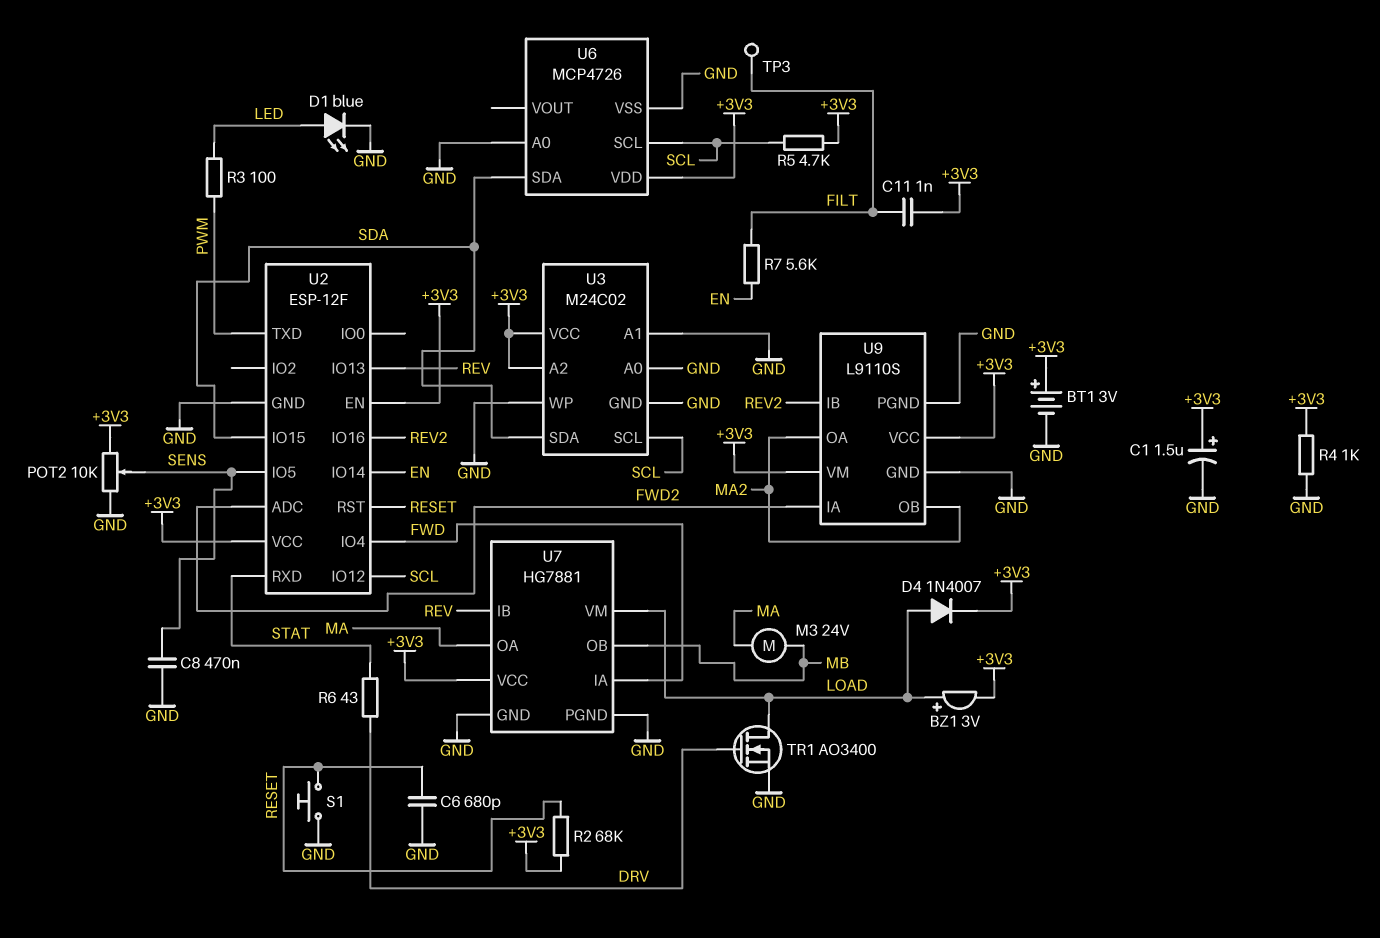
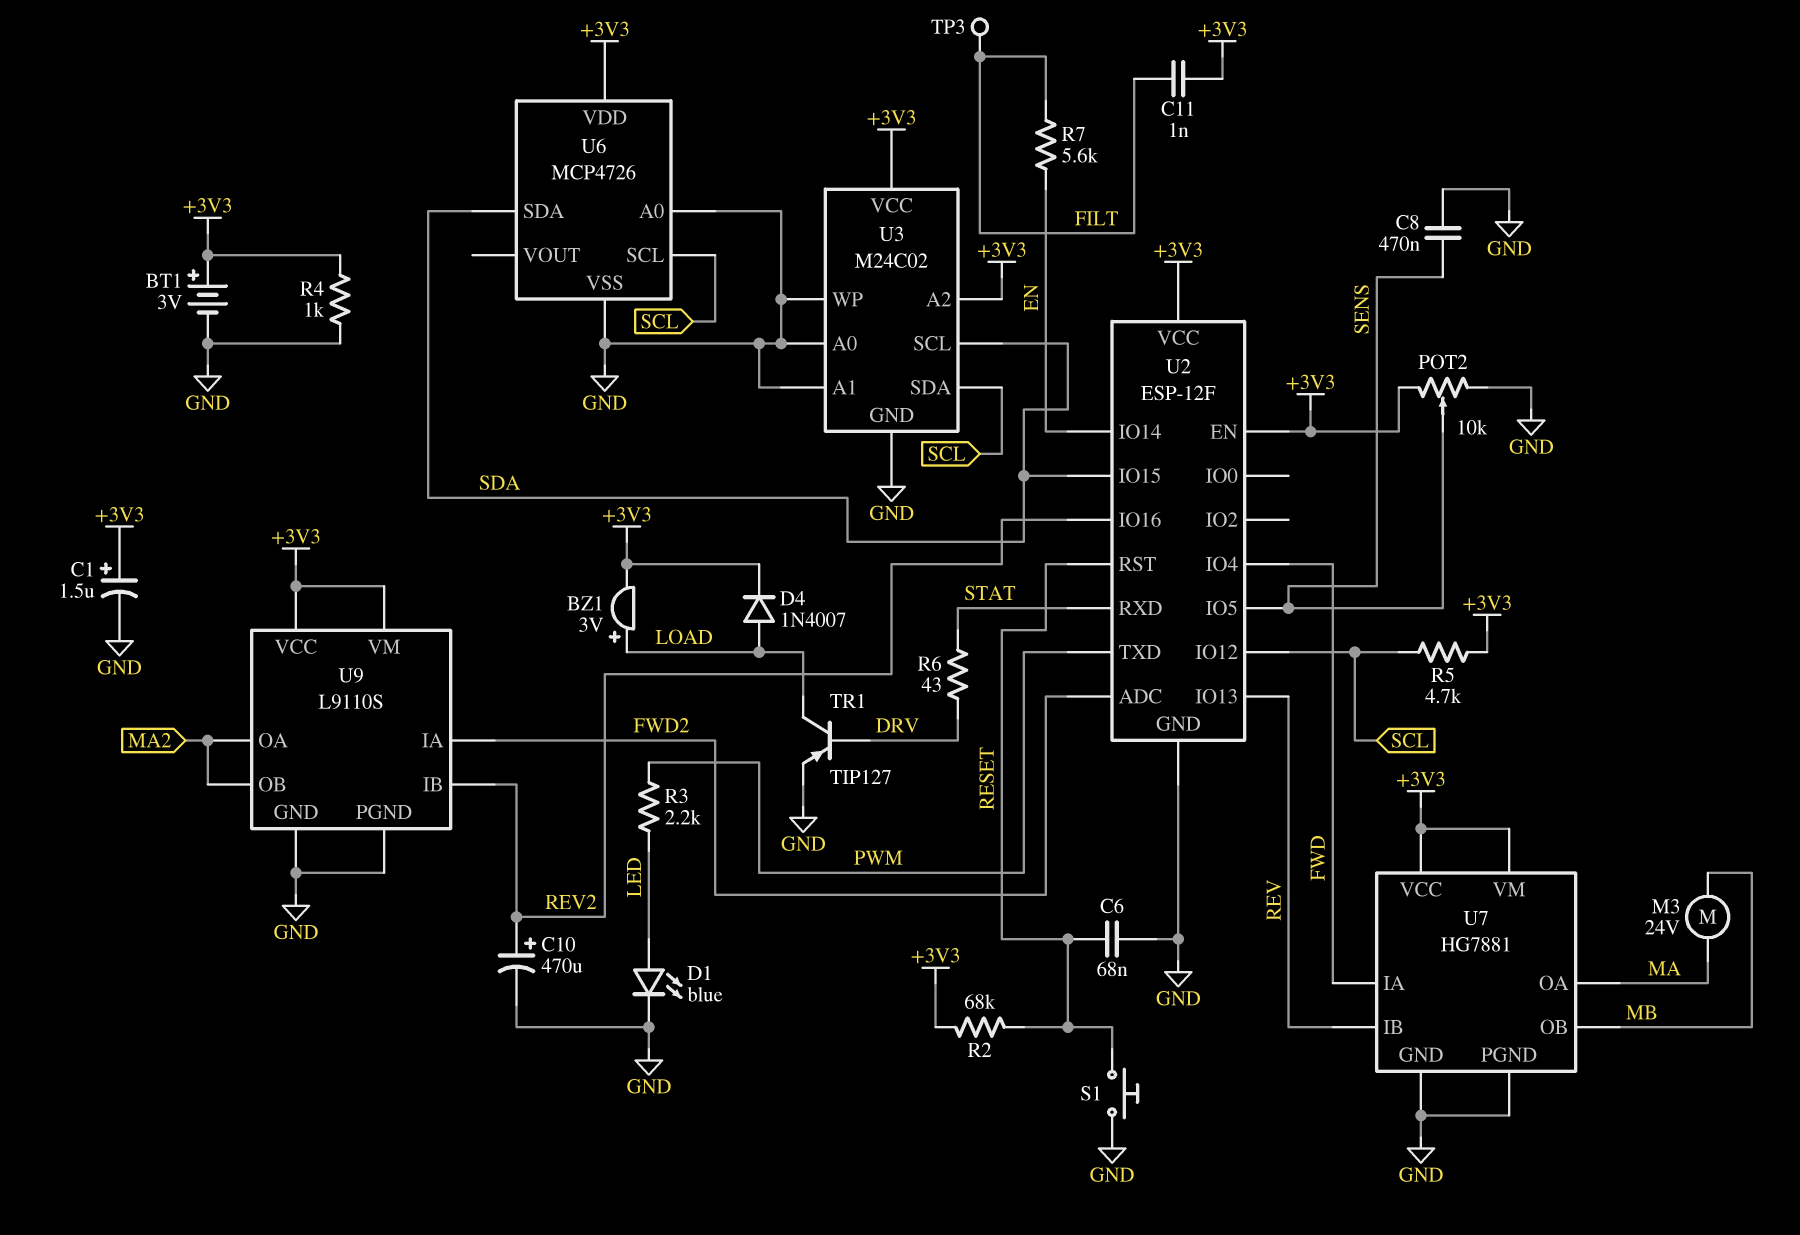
C6: 680pF (GND, RESET) -> 68nF (GND, RESET)
C10: none -> 470uF (plus REV2, minus GND)
R3: 100 (LED, PWM) -> 2.2k (LED, PWM)
TR1: NMOS AO3400 (G DRV, D LOAD, S GND) -> PNP TIP127 (B DRV, C LOAD, E GND)
U3 pin SCL: SCL -> SDA
U3 pin SDA: SDA -> SCL
U7 pin VM: LOAD -> +3V3

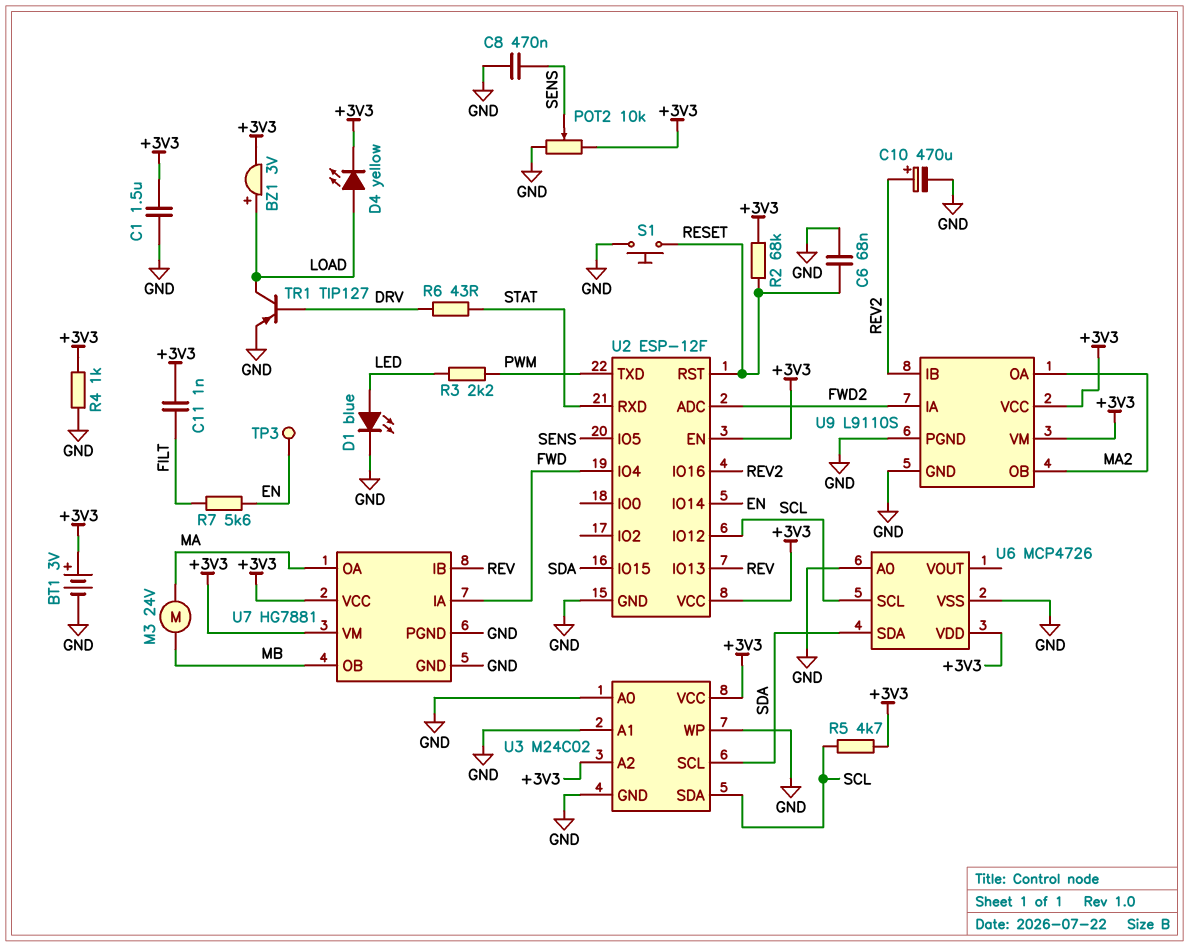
C1: 1.5uF (plus +3V3, minus GND) -> 1.5uF (+3V3, GND)
D4: diode 1N4007 (A LOAD, K +3V3) -> LED yellow (A LOAD, K +3V3)
TP3: test point (FILT) -> test point (EN)

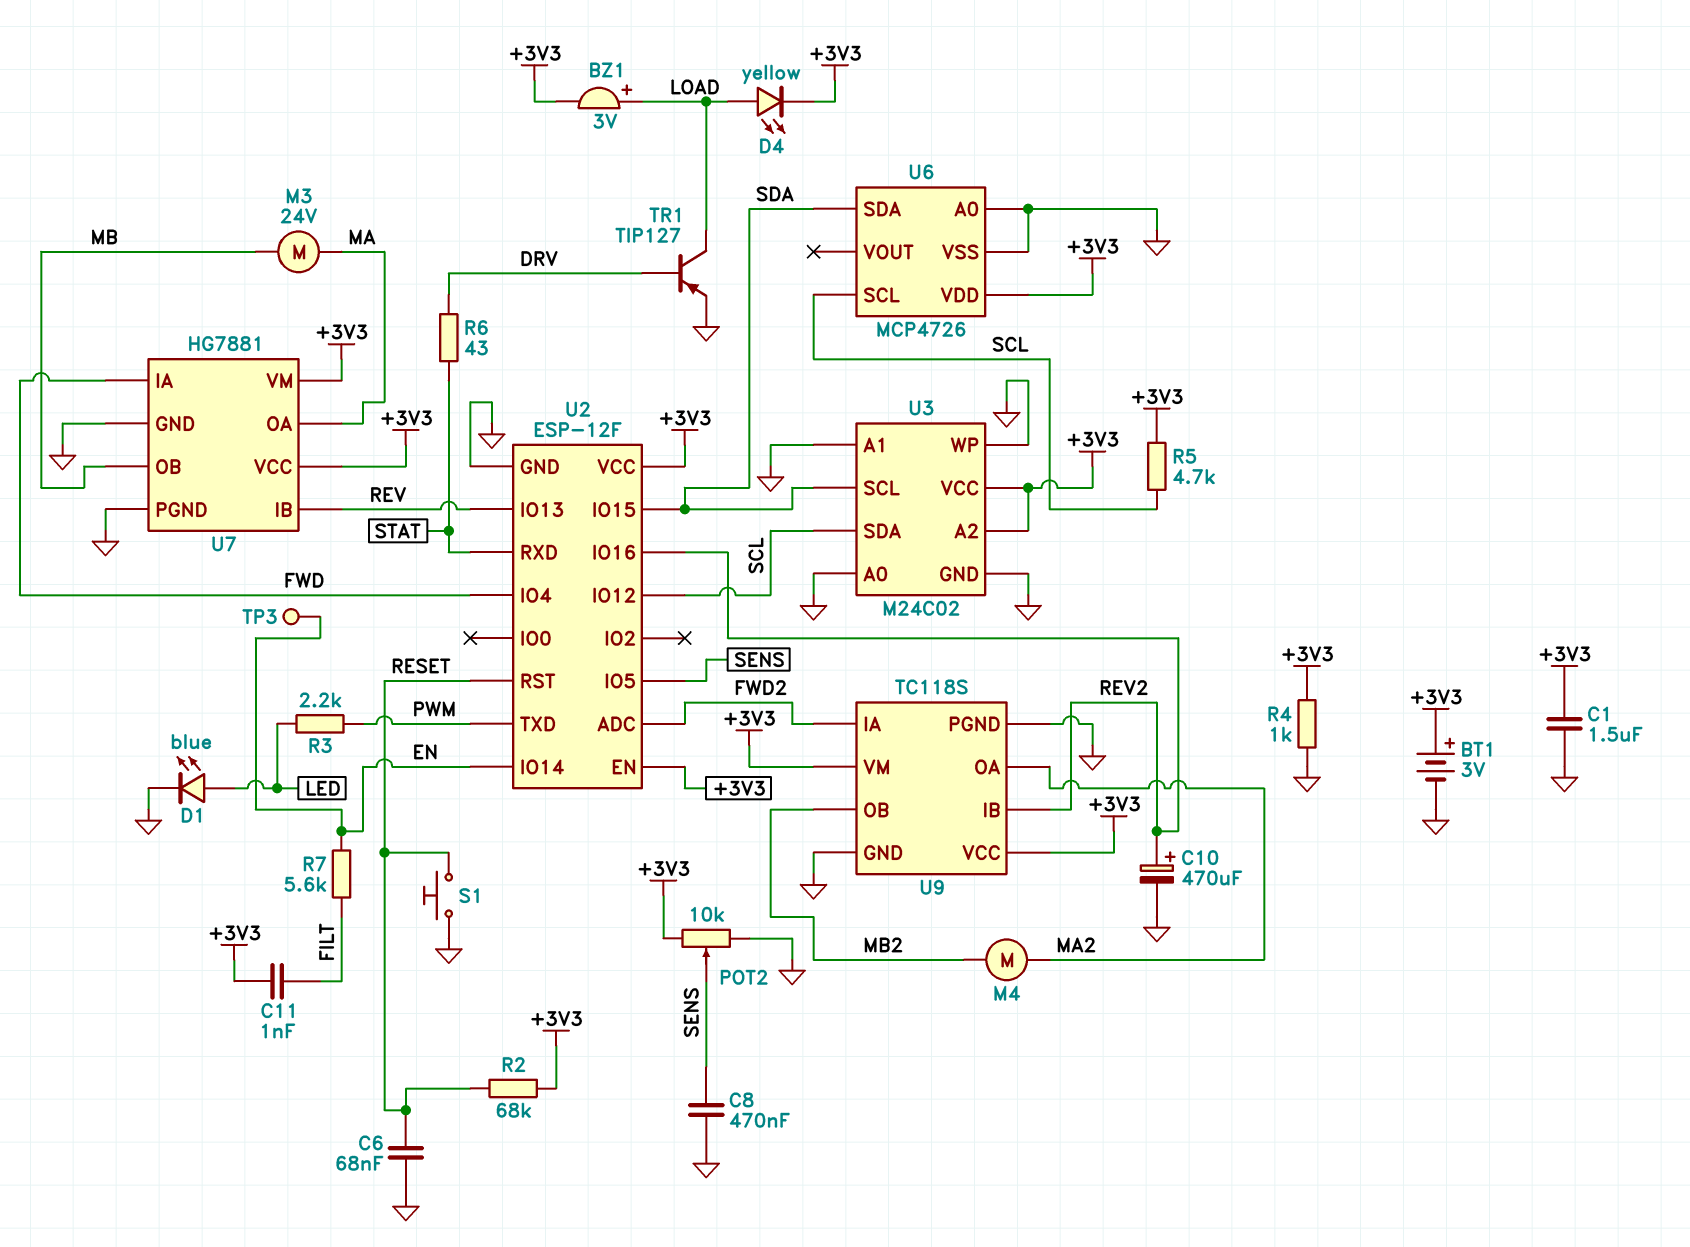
M4: none -> motor (MA2, MB2)
U9: L9110S -> TC118S
U9 pin OB: MA2 -> MB2

